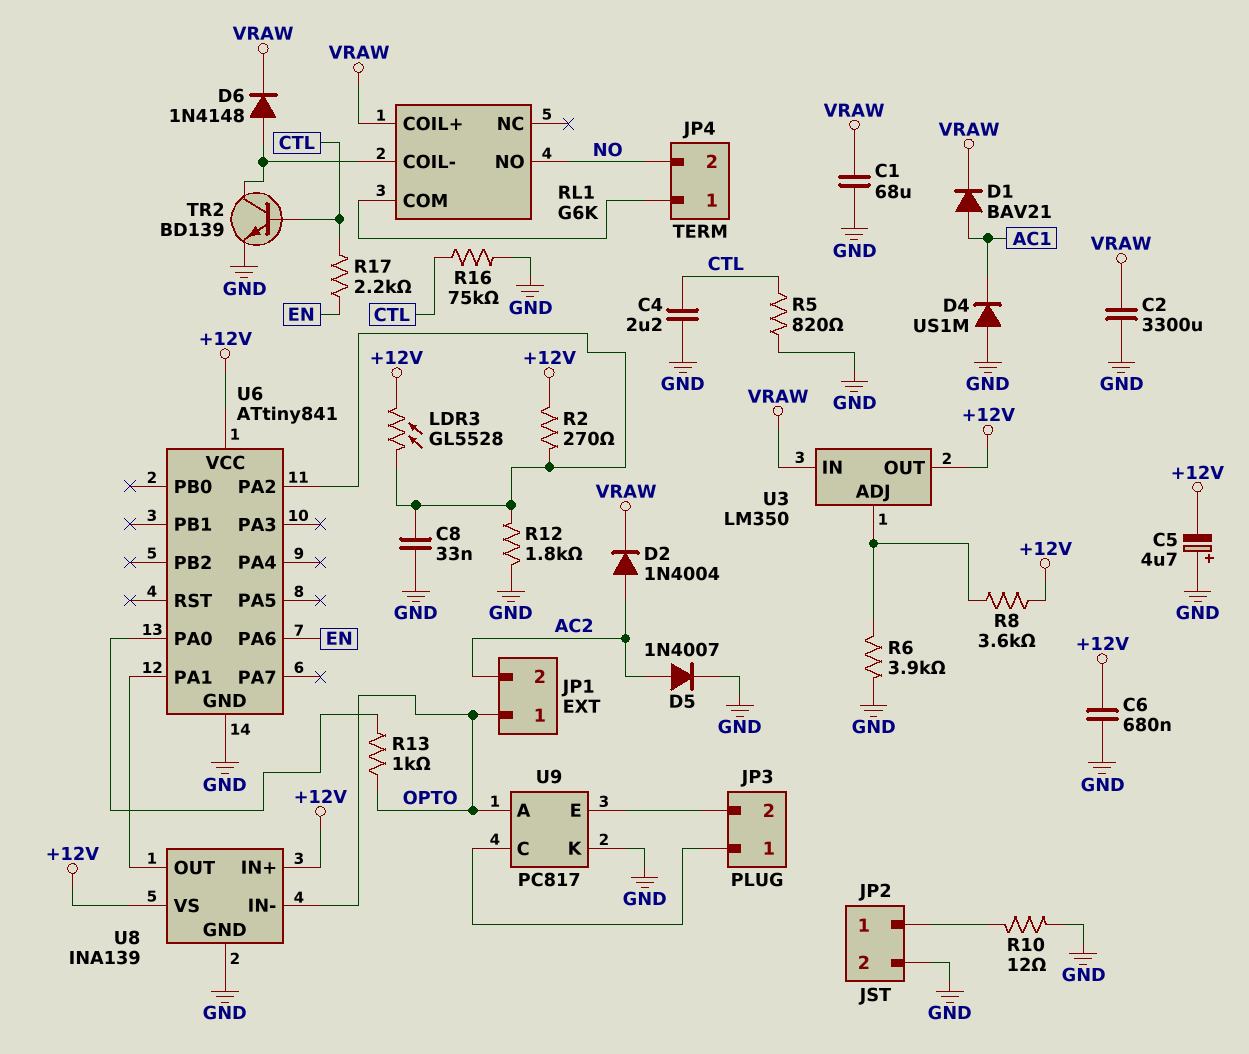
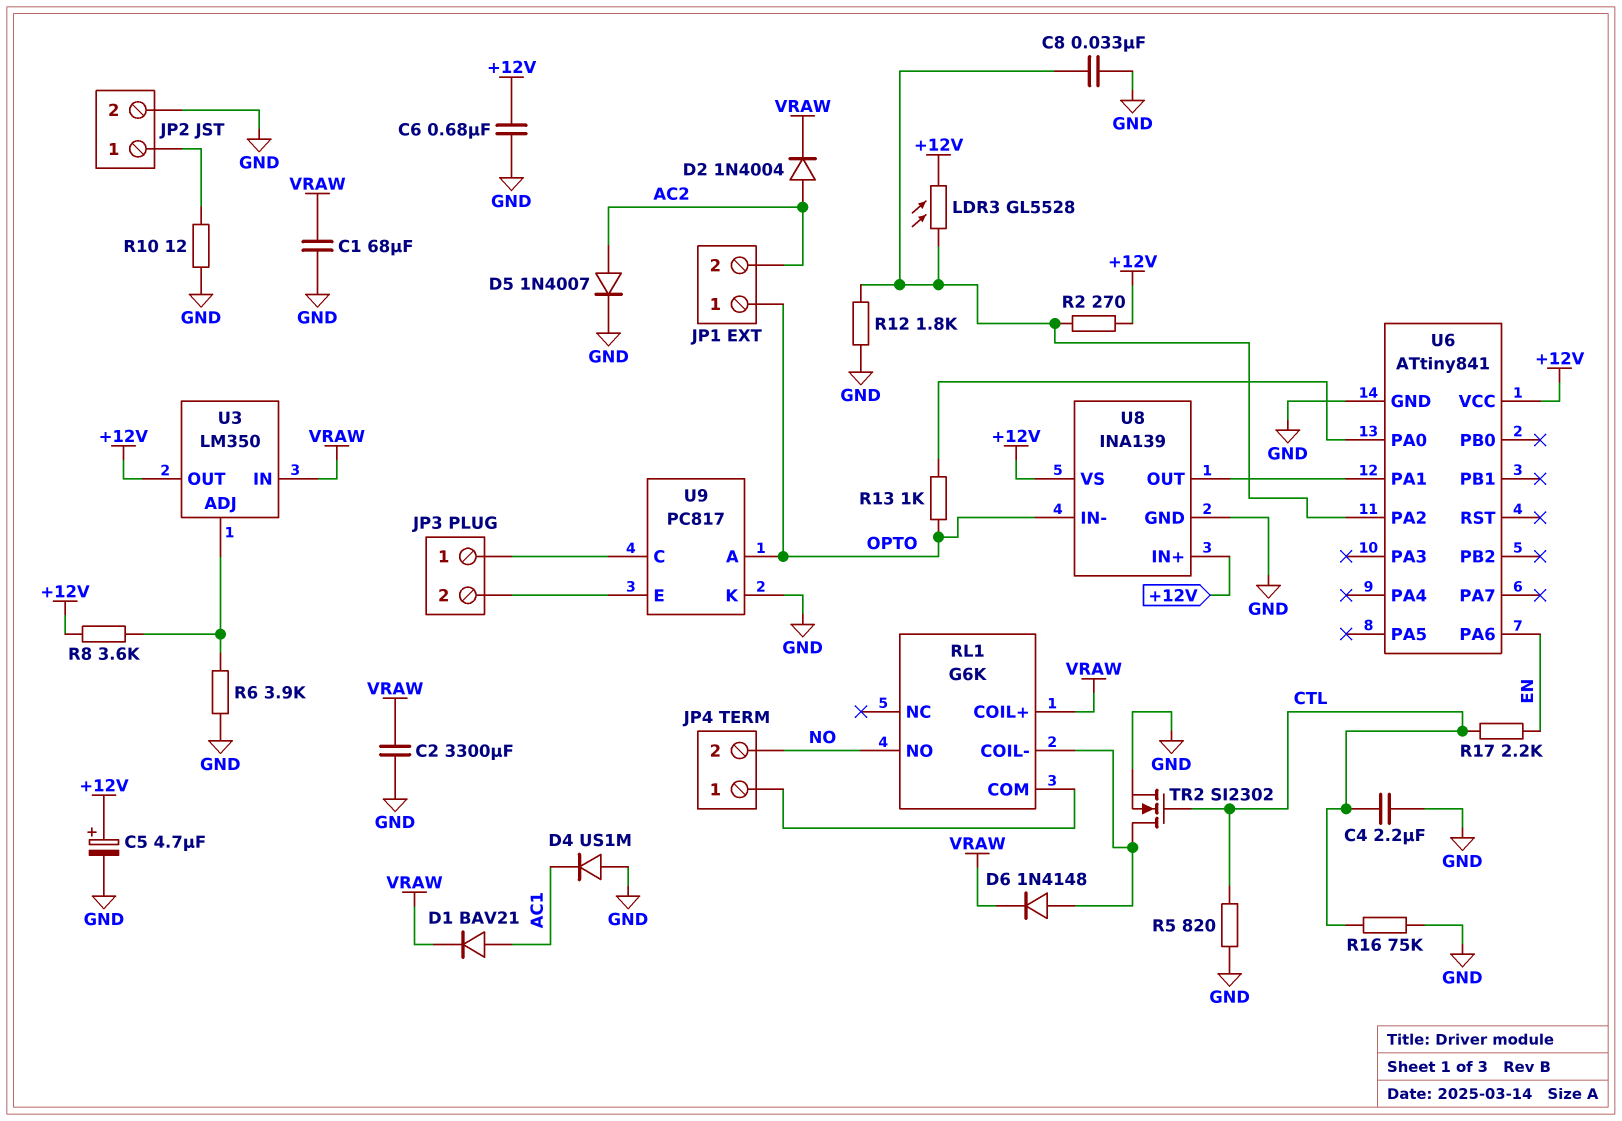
C5: 4.7uF (plus GND, minus +12V) -> 4.7uF (plus +12V, minus GND)
TR2: NPN BD139 (B CTL, C RL1/COIL-, E GND) -> NMOS SI2302 (G CTL, D RL1/COIL-, S GND)

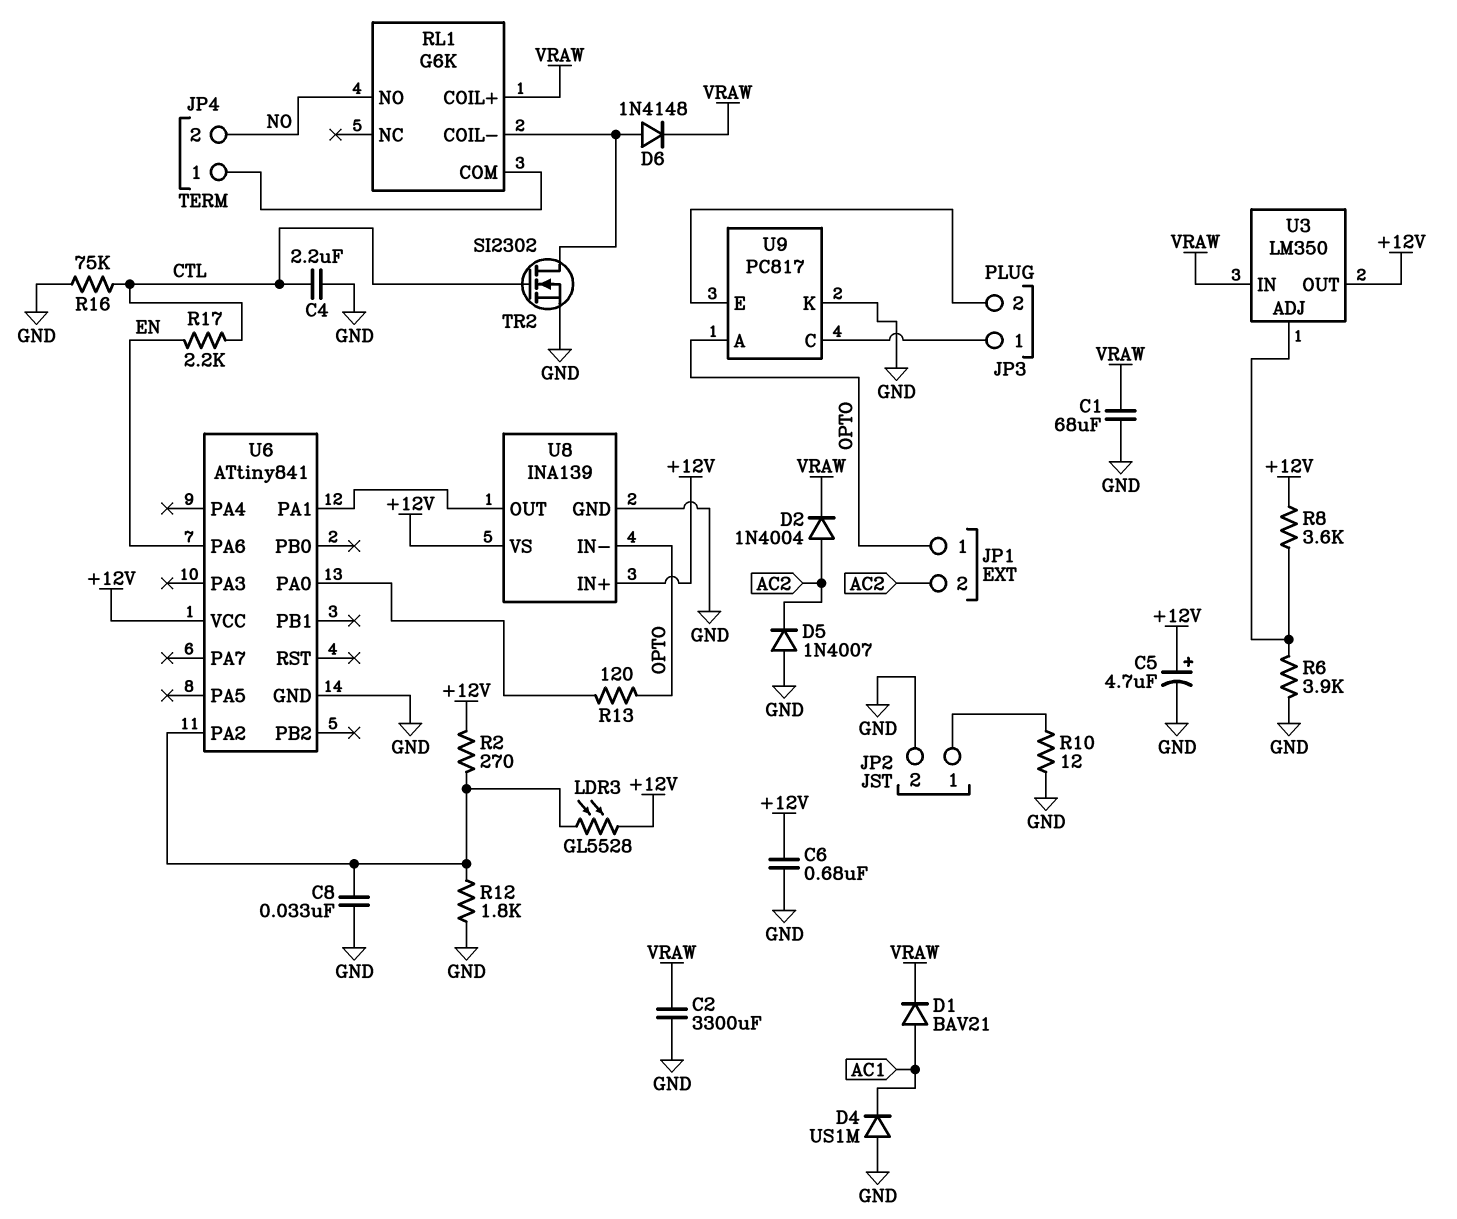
D5: diode 1N4007 (A AC2, K GND) -> diode 1N4007 (A GND, K AC2)
R5: 820 (CTL, GND) -> none
R13: 1k (OPTO, U6/PA0) -> 120 (OPTO, U6/PA0)

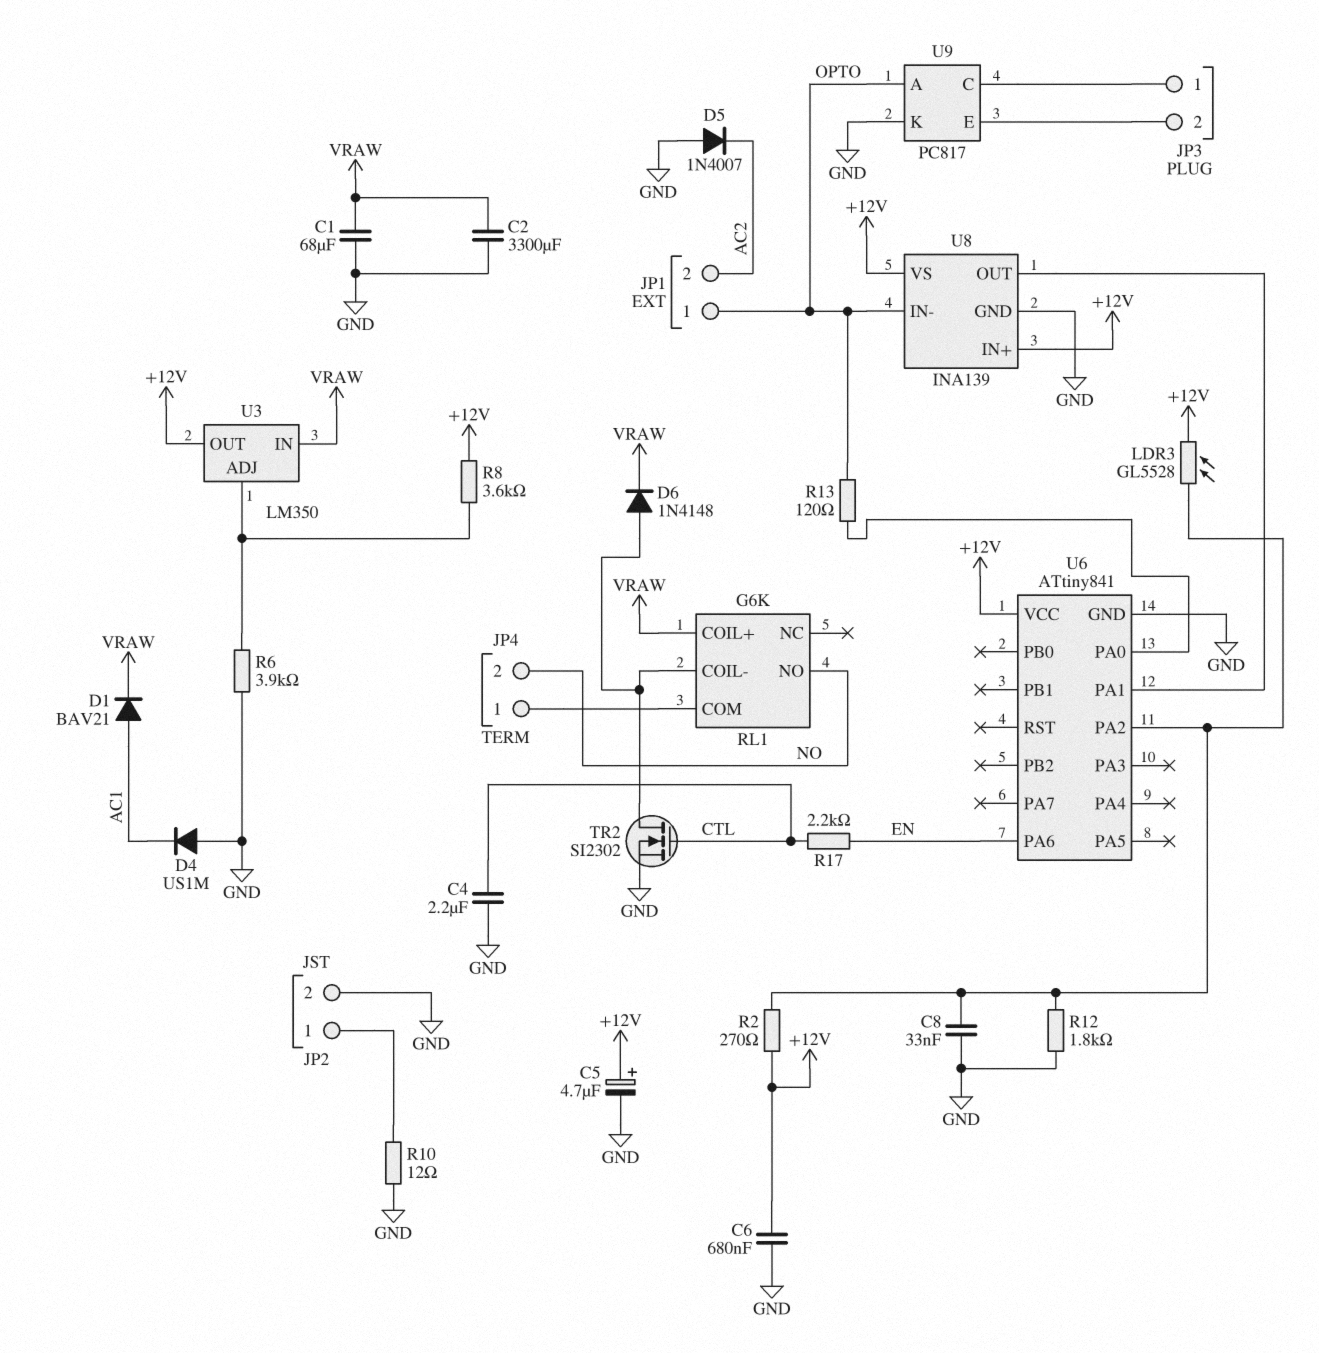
D2: diode 1N4004 (A AC2, K VRAW) -> none
R16: 75k (CTL, GND) -> none

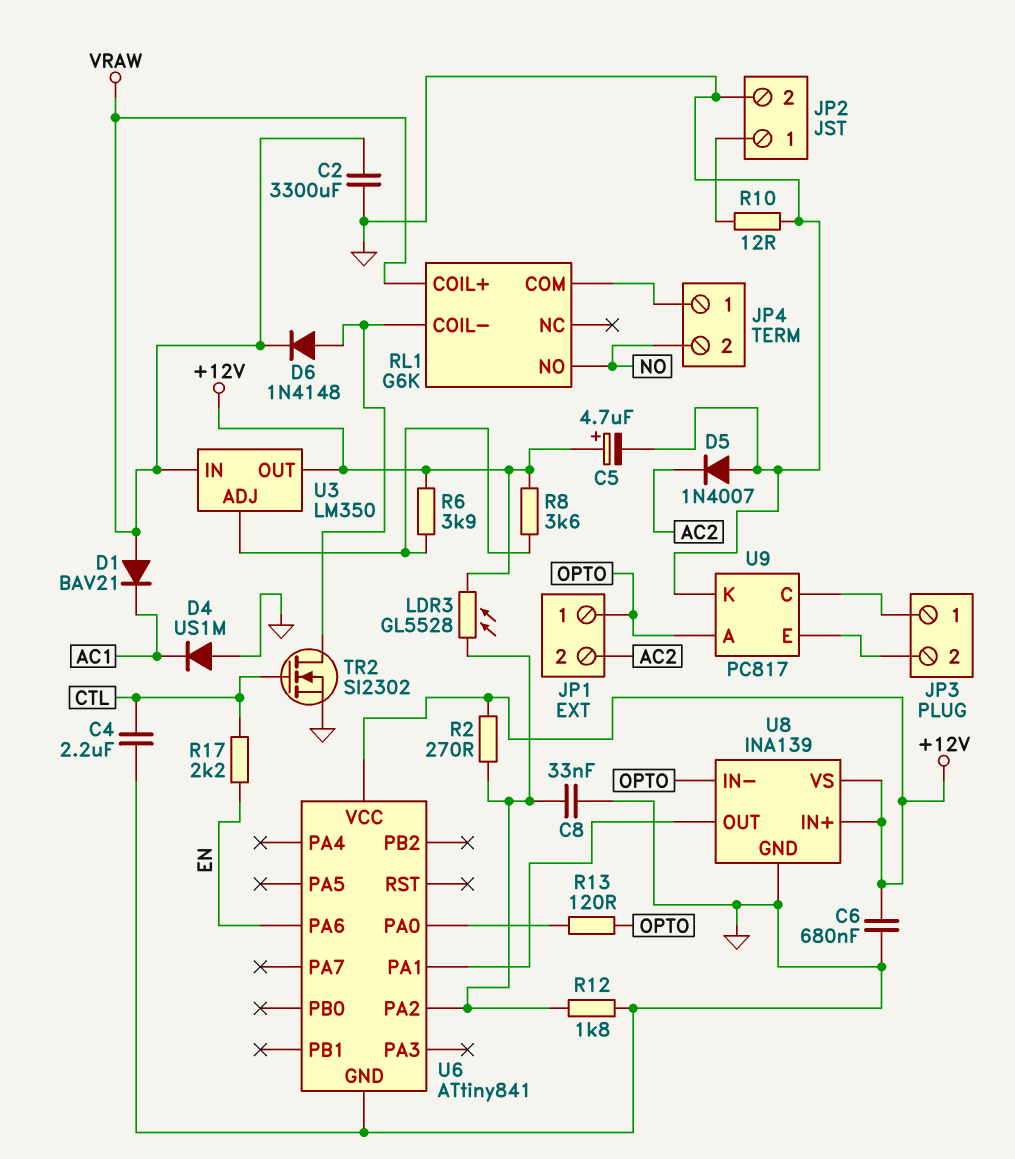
C1: 68uF (GND, VRAW) -> none
D1: diode BAV21 (A AC1, K VRAW) -> diode BAV21 (A VRAW, K AC1)
R6: 3.9k (GND, U3/ADJ) -> 3.9k (+12V, U3/ADJ)

